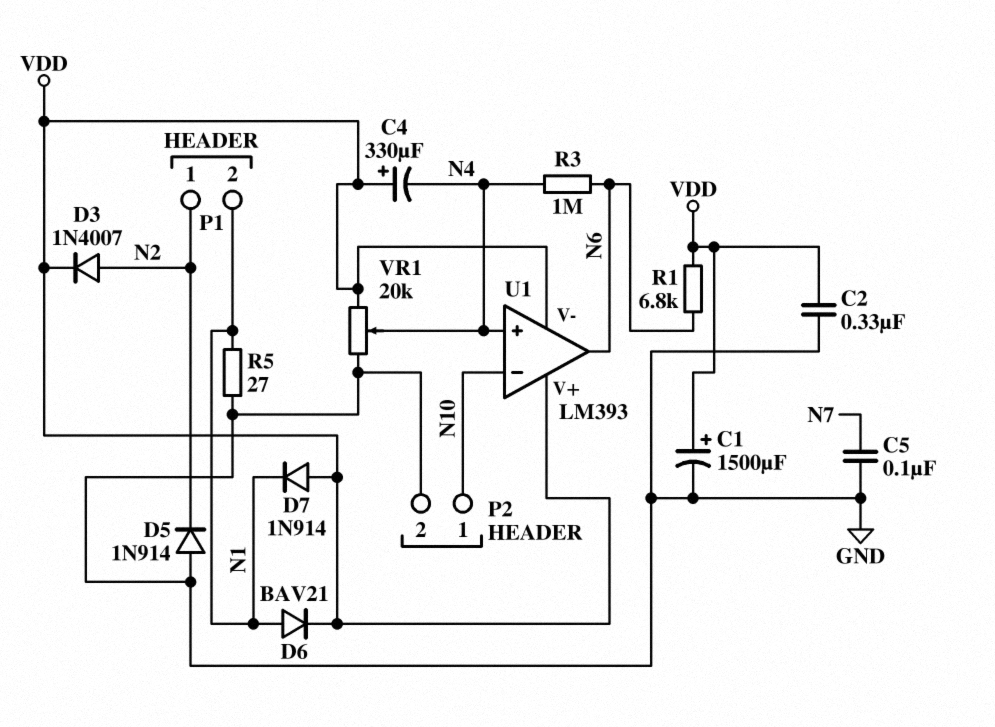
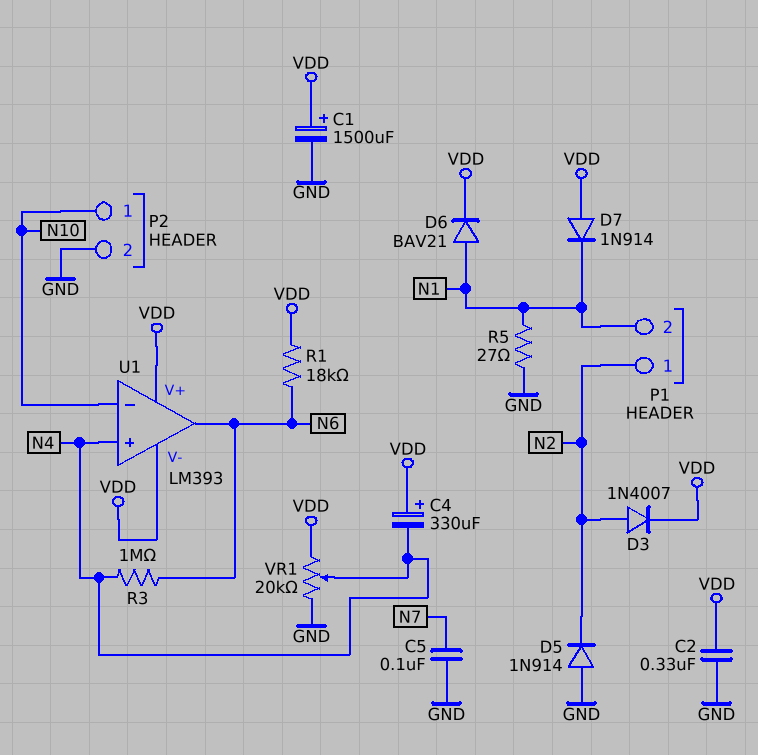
R1: 6.8k (N6, VDD) -> 18k (N6, VDD)

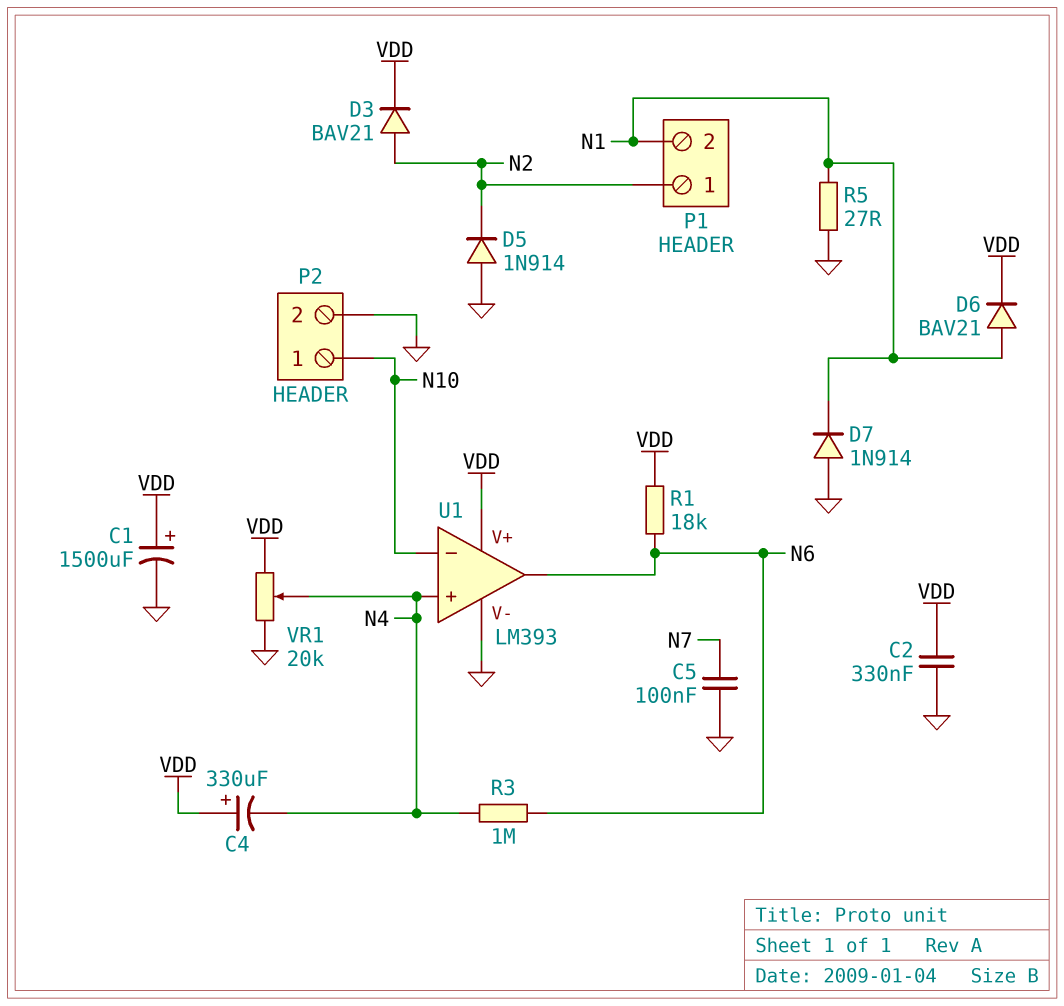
D3: diode 1N4007 (A N2, K VDD) -> diode BAV21 (A N2, K VDD)
D7: diode 1N914 (A VDD, K N1) -> diode 1N914 (A GND, K N1)
U1 pin V-: VDD -> GND

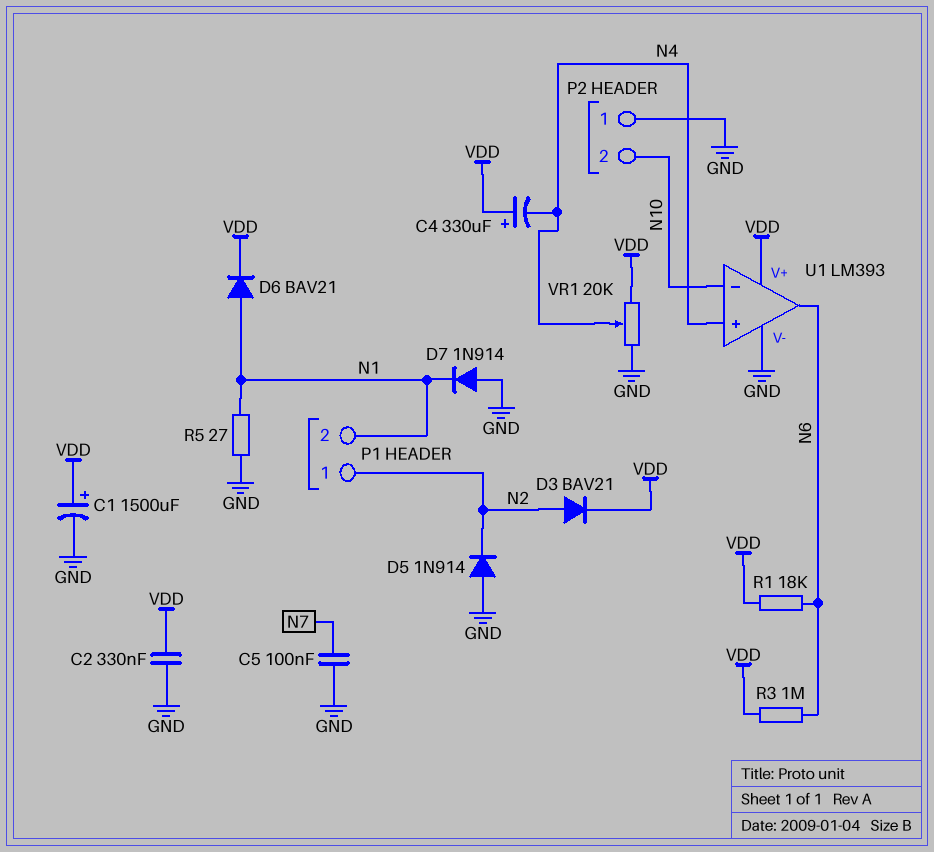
P2 pin 1: N10 -> GND
P2 pin 2: GND -> N10
R3: 1M (N4, N6) -> 1M (N6, VDD)

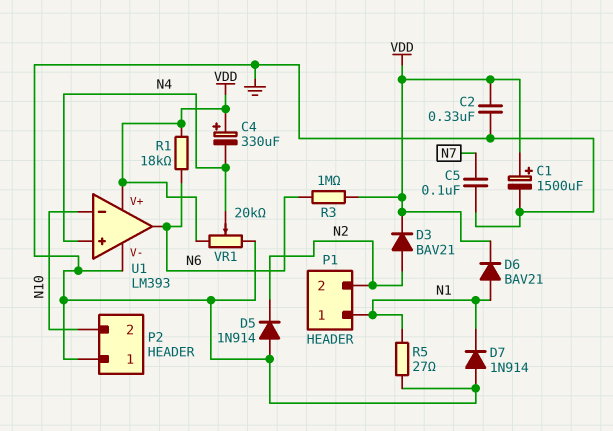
P1 pin 1: N2 -> N1
P1 pin 2: N1 -> N2

